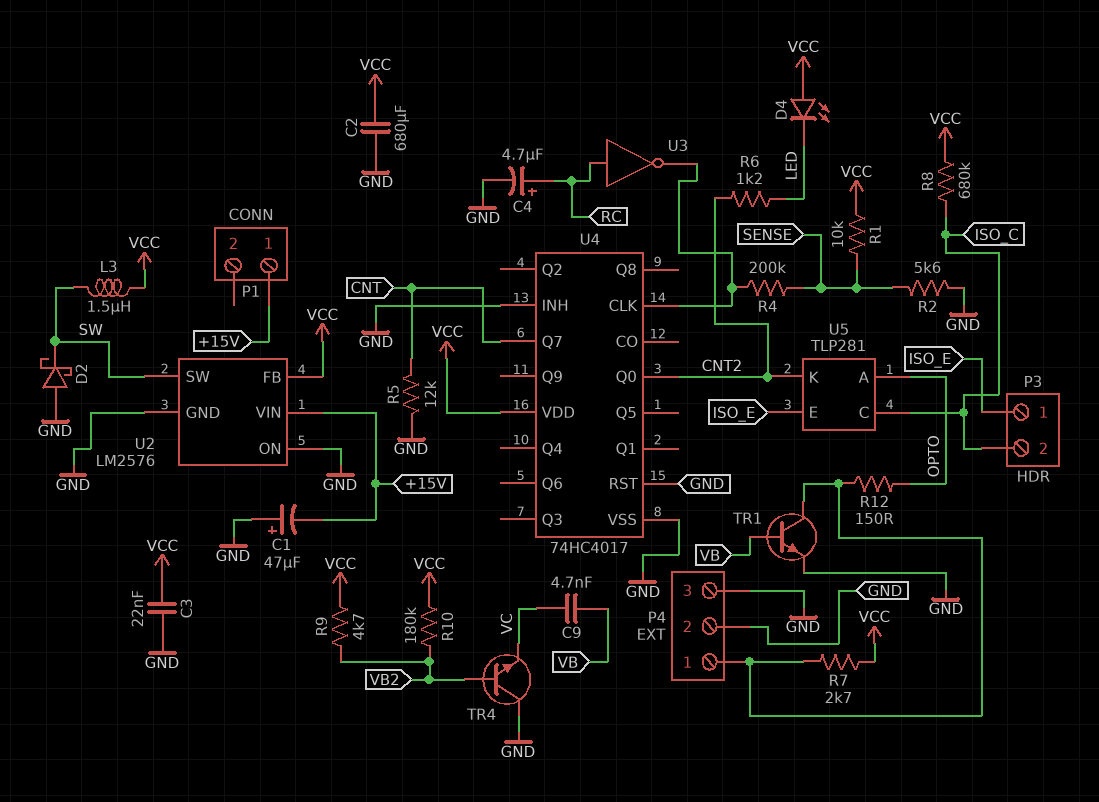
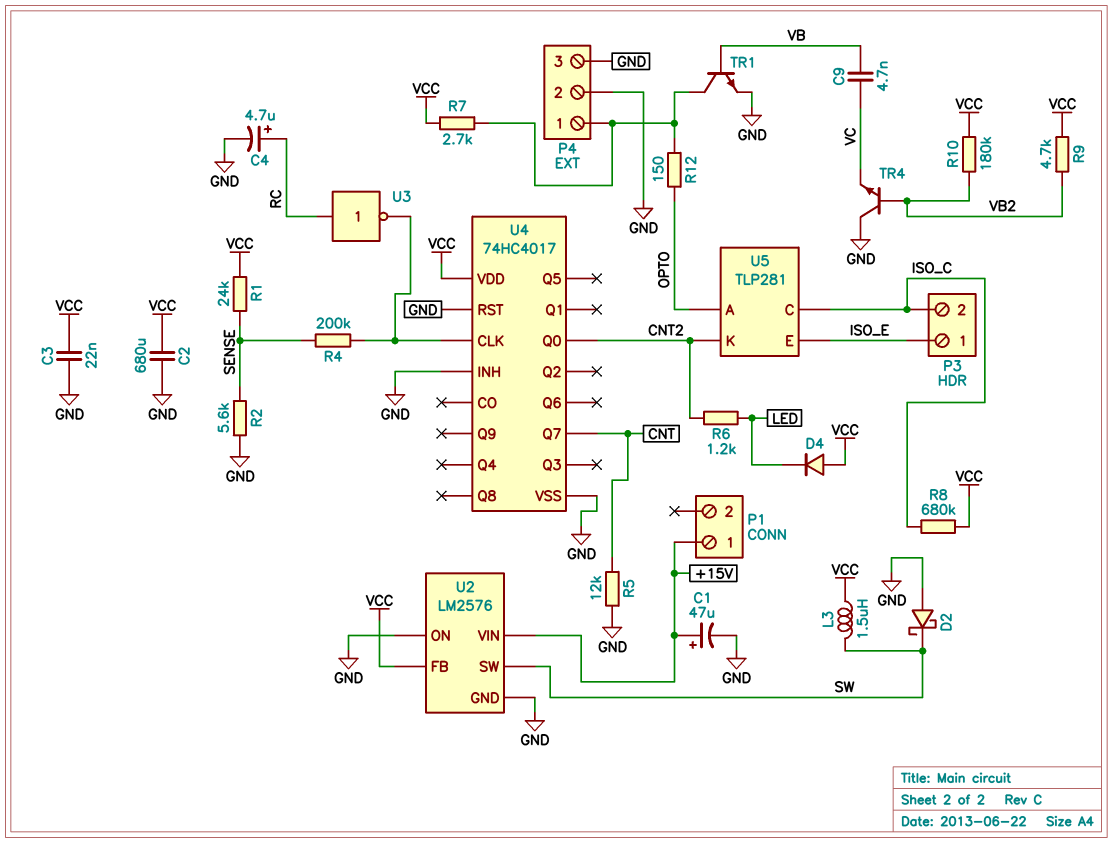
C1: 47uF (plus GND, minus +15V) -> 47uF (plus +15V, minus GND)
D4: LED (A VCC, K LED) -> diode (A VCC, K LED)
R1: 10k (SENSE, VCC) -> 24k (SENSE, VCC)

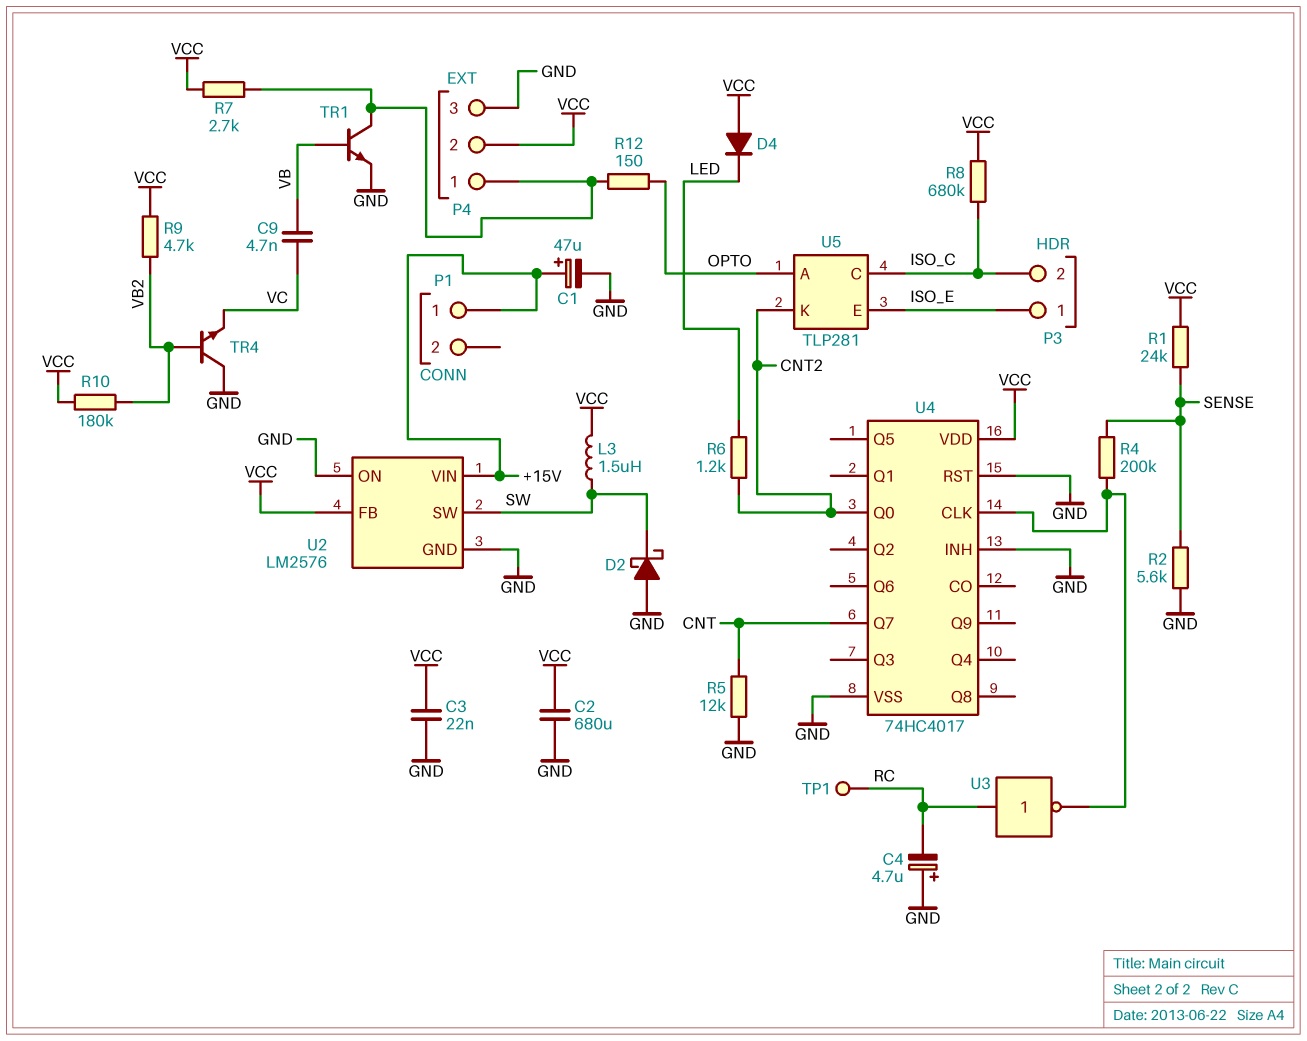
C4: 4.7uF (plus RC, minus GND) -> 4.7uF (plus GND, minus RC)
P4 pin 2: GND -> VCC
TP1: none -> test point (RC)

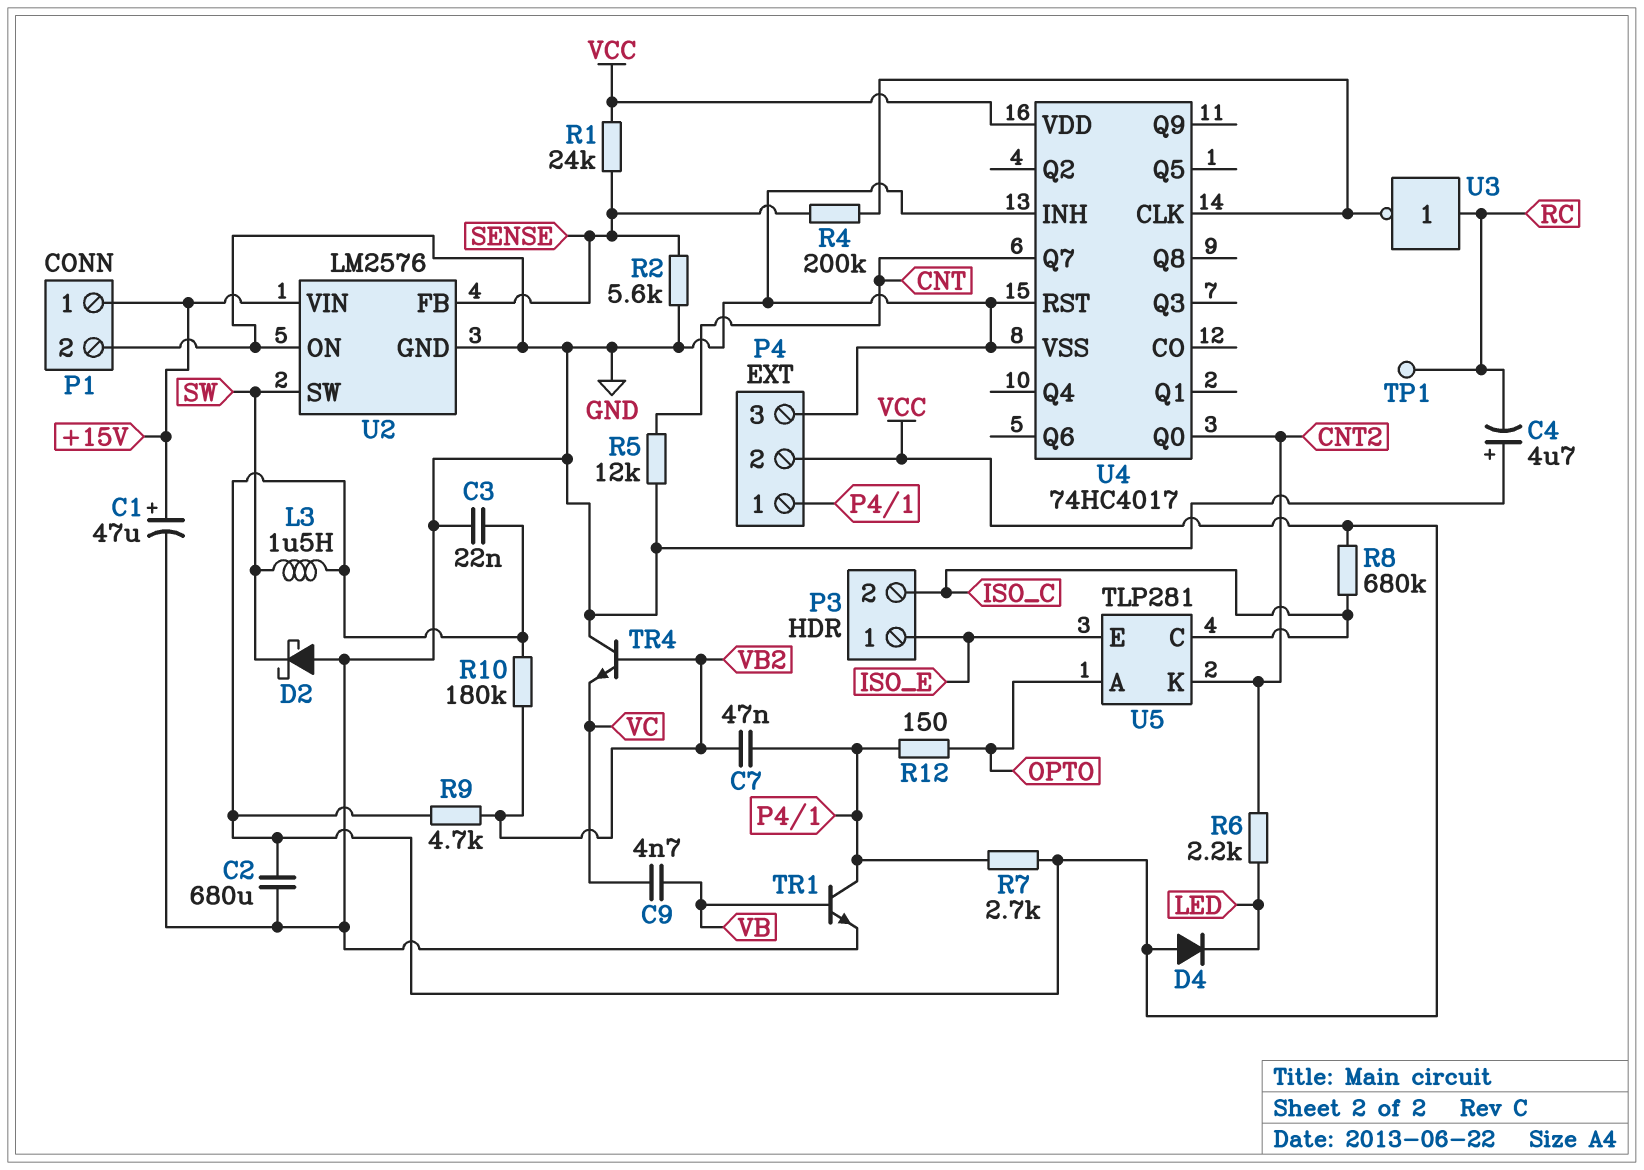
C7: none -> 47nF (P4/1, VB2)
P1 pin 2: none -> GND
R6: 1.2k (CNT2, LED) -> 2.2k (CNT2, LED)
U2 pin FB: VCC -> SENSE

